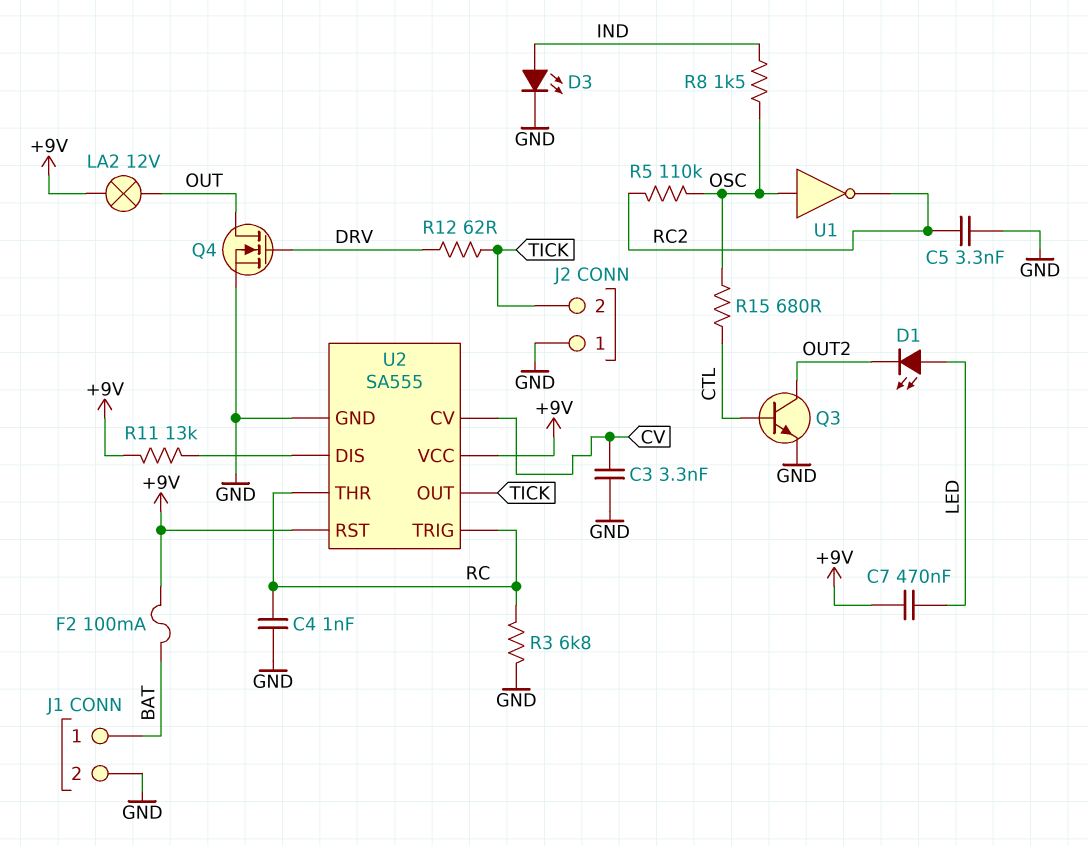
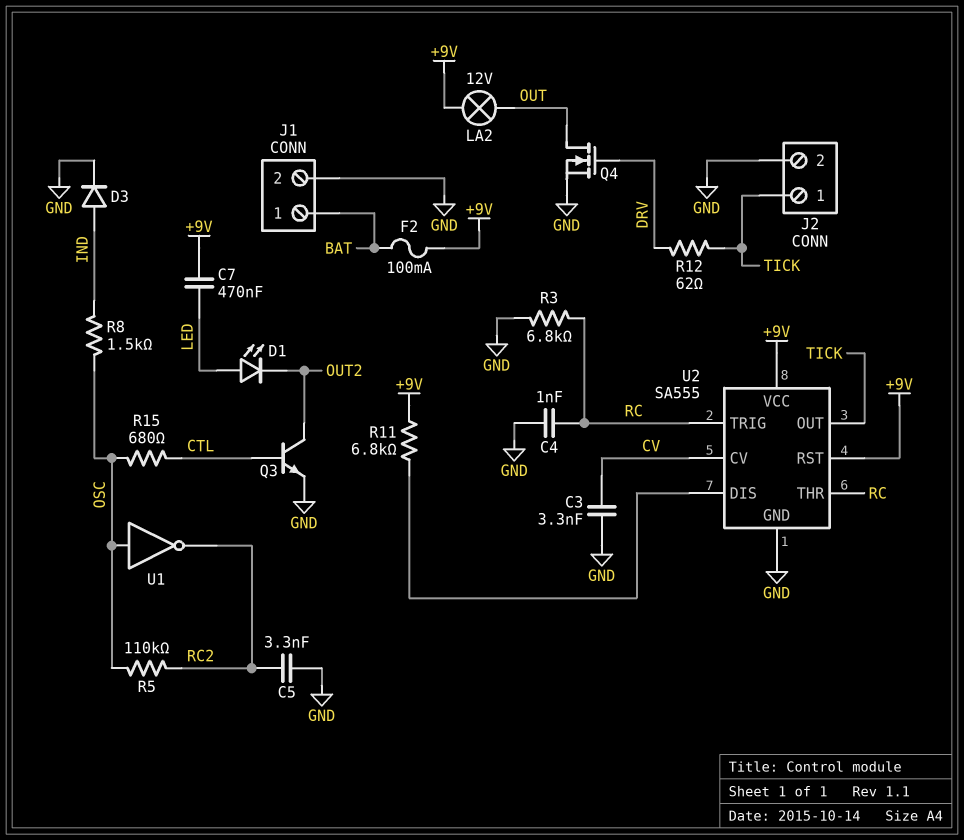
D3: LED (A IND, K GND) -> diode (A IND, K GND)
J2 pin 1: GND -> TICK
J2 pin 2: TICK -> GND
R11: 13k (+9V, U2/DIS) -> 6.8k (+9V, U2/DIS)

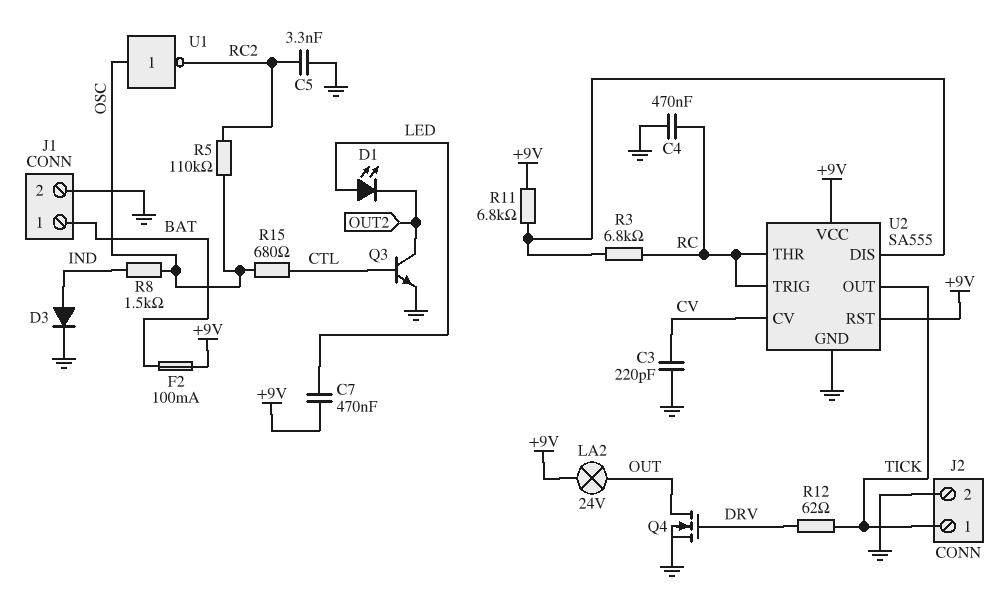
C3: 3.3nF (CV, GND) -> 220pF (CV, GND)
C4: 1nF (GND, RC) -> 470nF (GND, RC)
LA2: lamp 12V (+9V, OUT) -> lamp 24V (+9V, OUT)
R3: 6.8k (GND, RC) -> 6.8k (RC, U2/DIS)

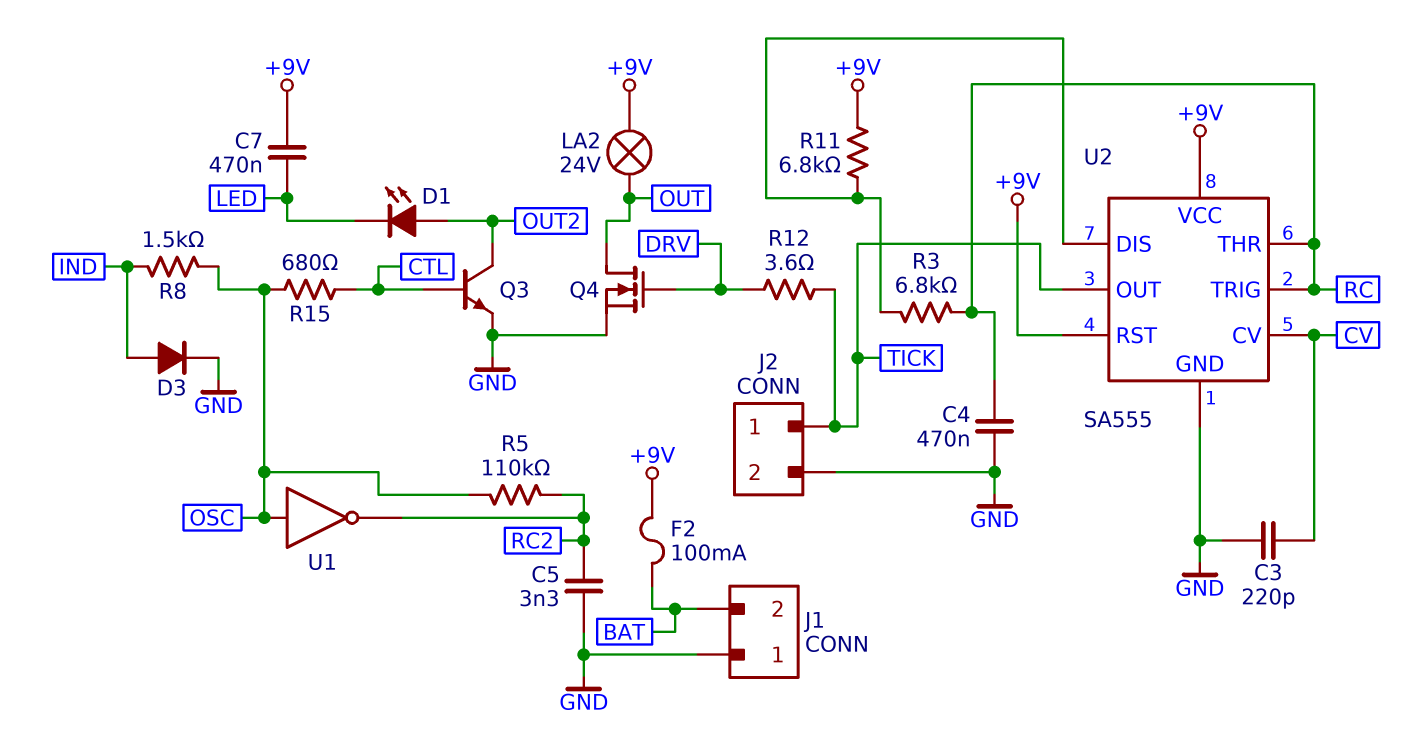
D1: LED (A LED, K OUT2) -> LED (A OUT2, K LED)
J1 pin 1: BAT -> GND
J1 pin 2: GND -> BAT
R12: 62 (DRV, TICK) -> 3.6 (DRV, TICK)

